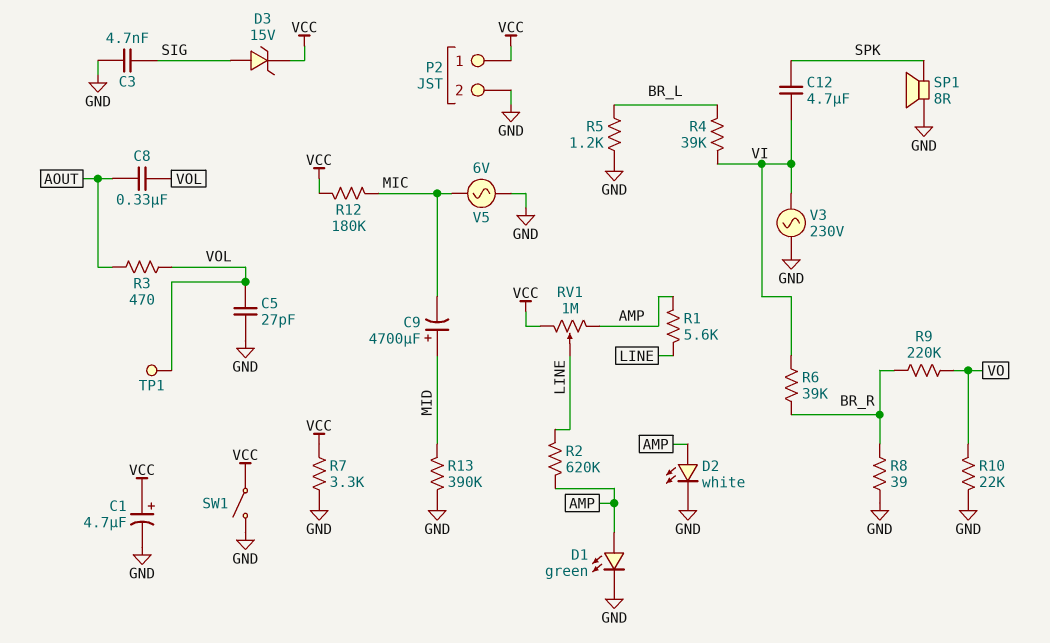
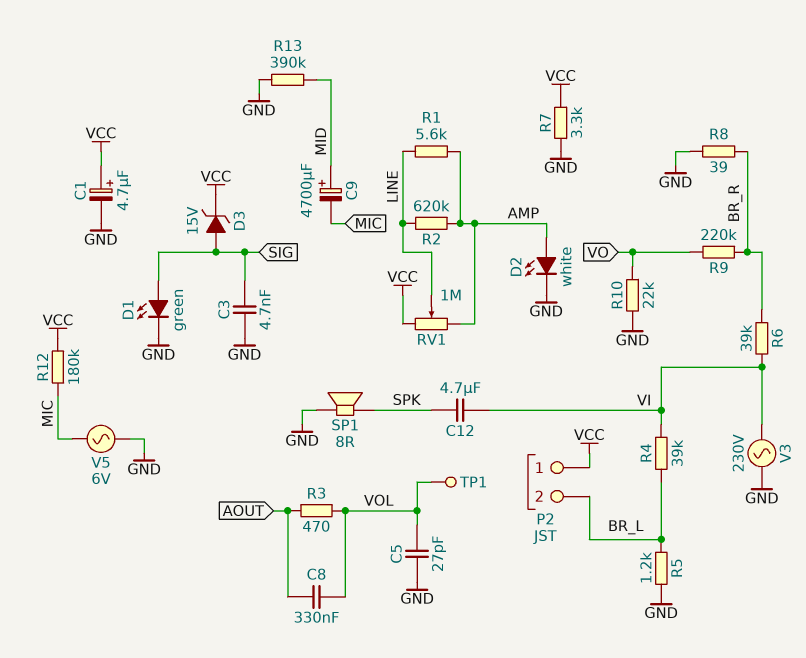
D1: LED green (A AMP, K GND) -> LED green (A SIG, K GND)
P2 pin 2: GND -> BR_L
SW1: switch (GND, VCC) -> none

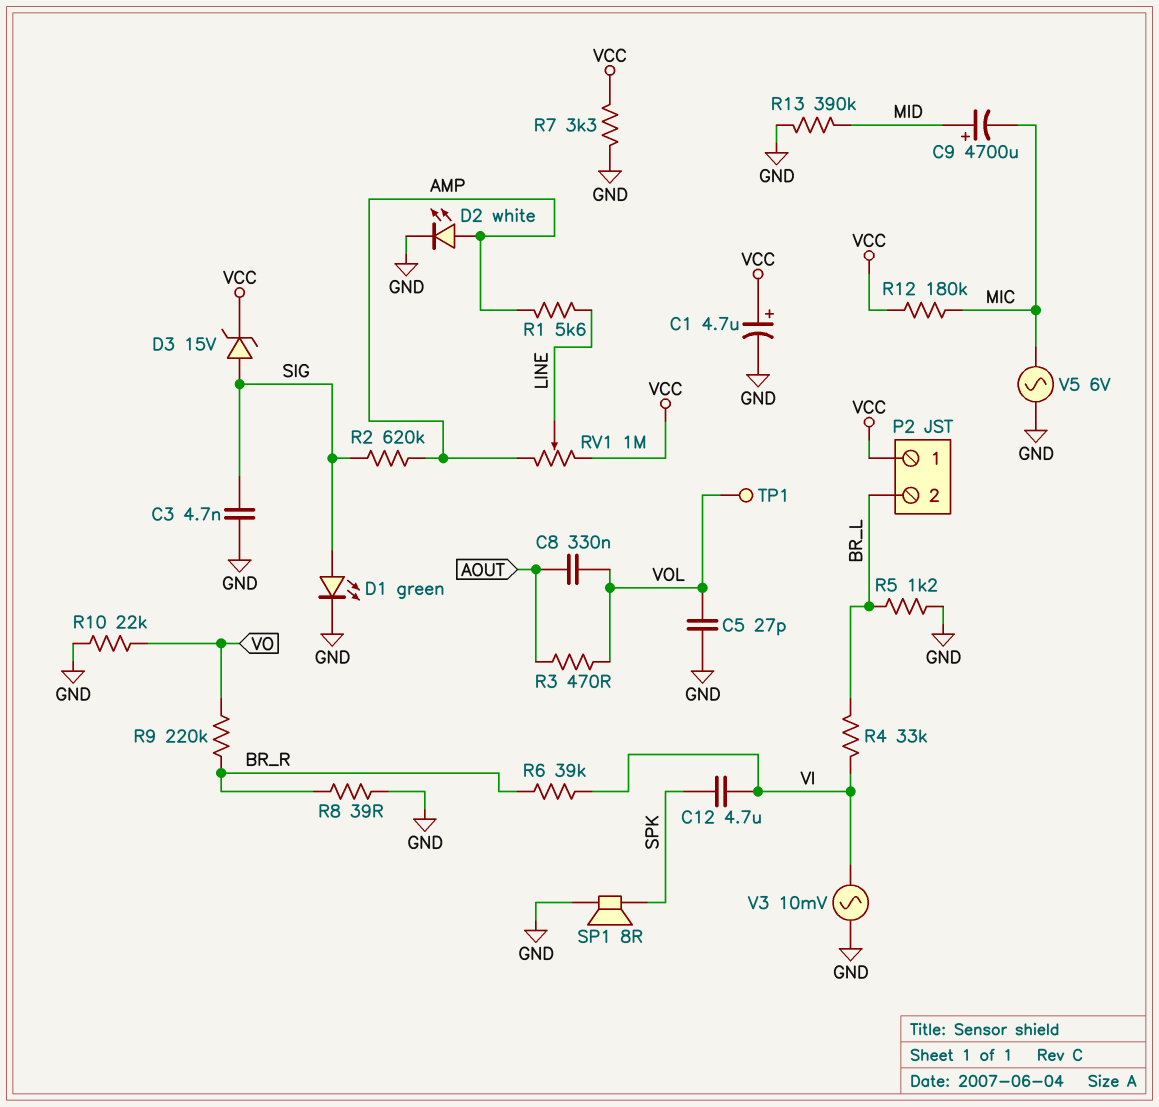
R2: 620k (AMP, LINE) -> 620k (AMP, SIG)
R4: 39k (BR_L, VI) -> 33k (BR_L, VI)
V3: AC 230V (GND, VI) -> AC 10mV (GND, VI)

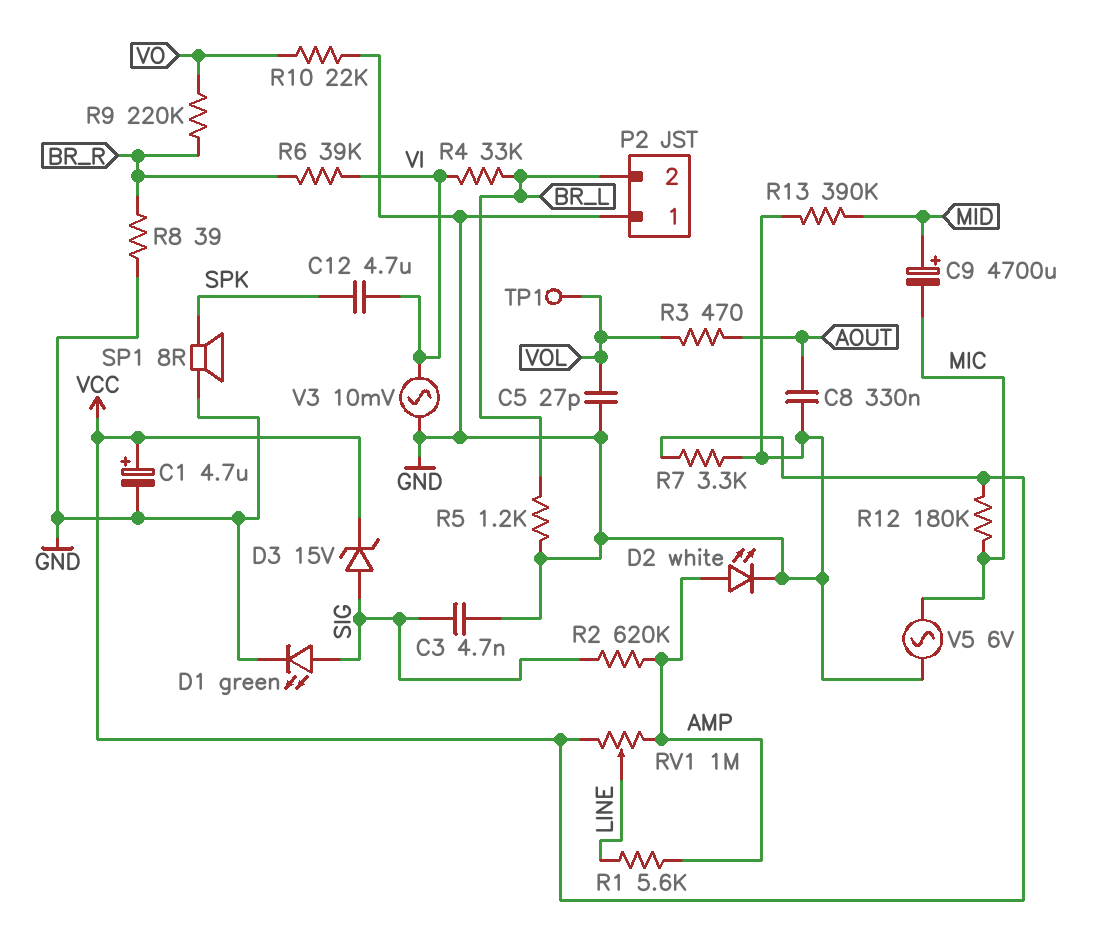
C8: 330nF (AOUT, VOL) -> 330nF (AOUT, GND)
P2 pin 1: VCC -> GND

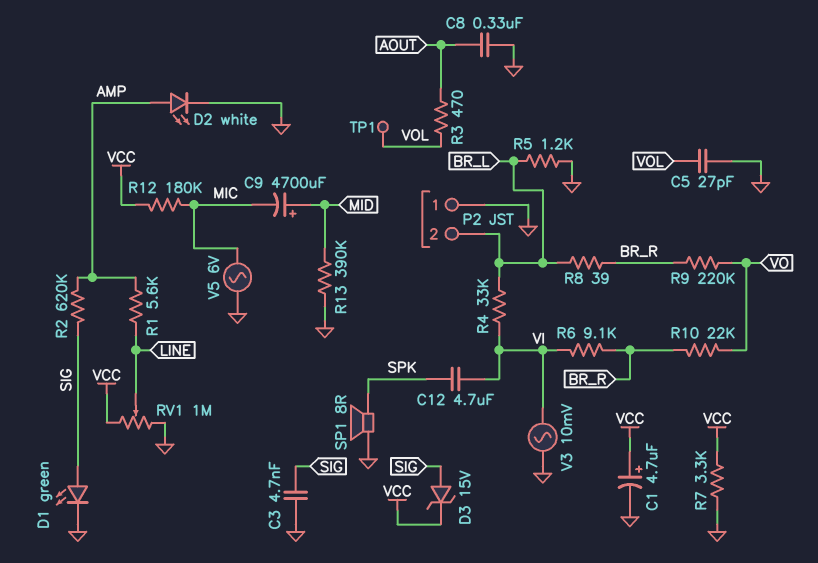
R6: 39k (BR_R, VI) -> 9.1k (BR_R, VI)
R8: 39 (BR_R, GND) -> 39 (BR_L, BR_R)
R10: 22k (GND, VO) -> 22k (BR_R, VO)
RV1: 1M (AMP, VCC, wiper LINE) -> 1M (GND, VCC, wiper LINE)

